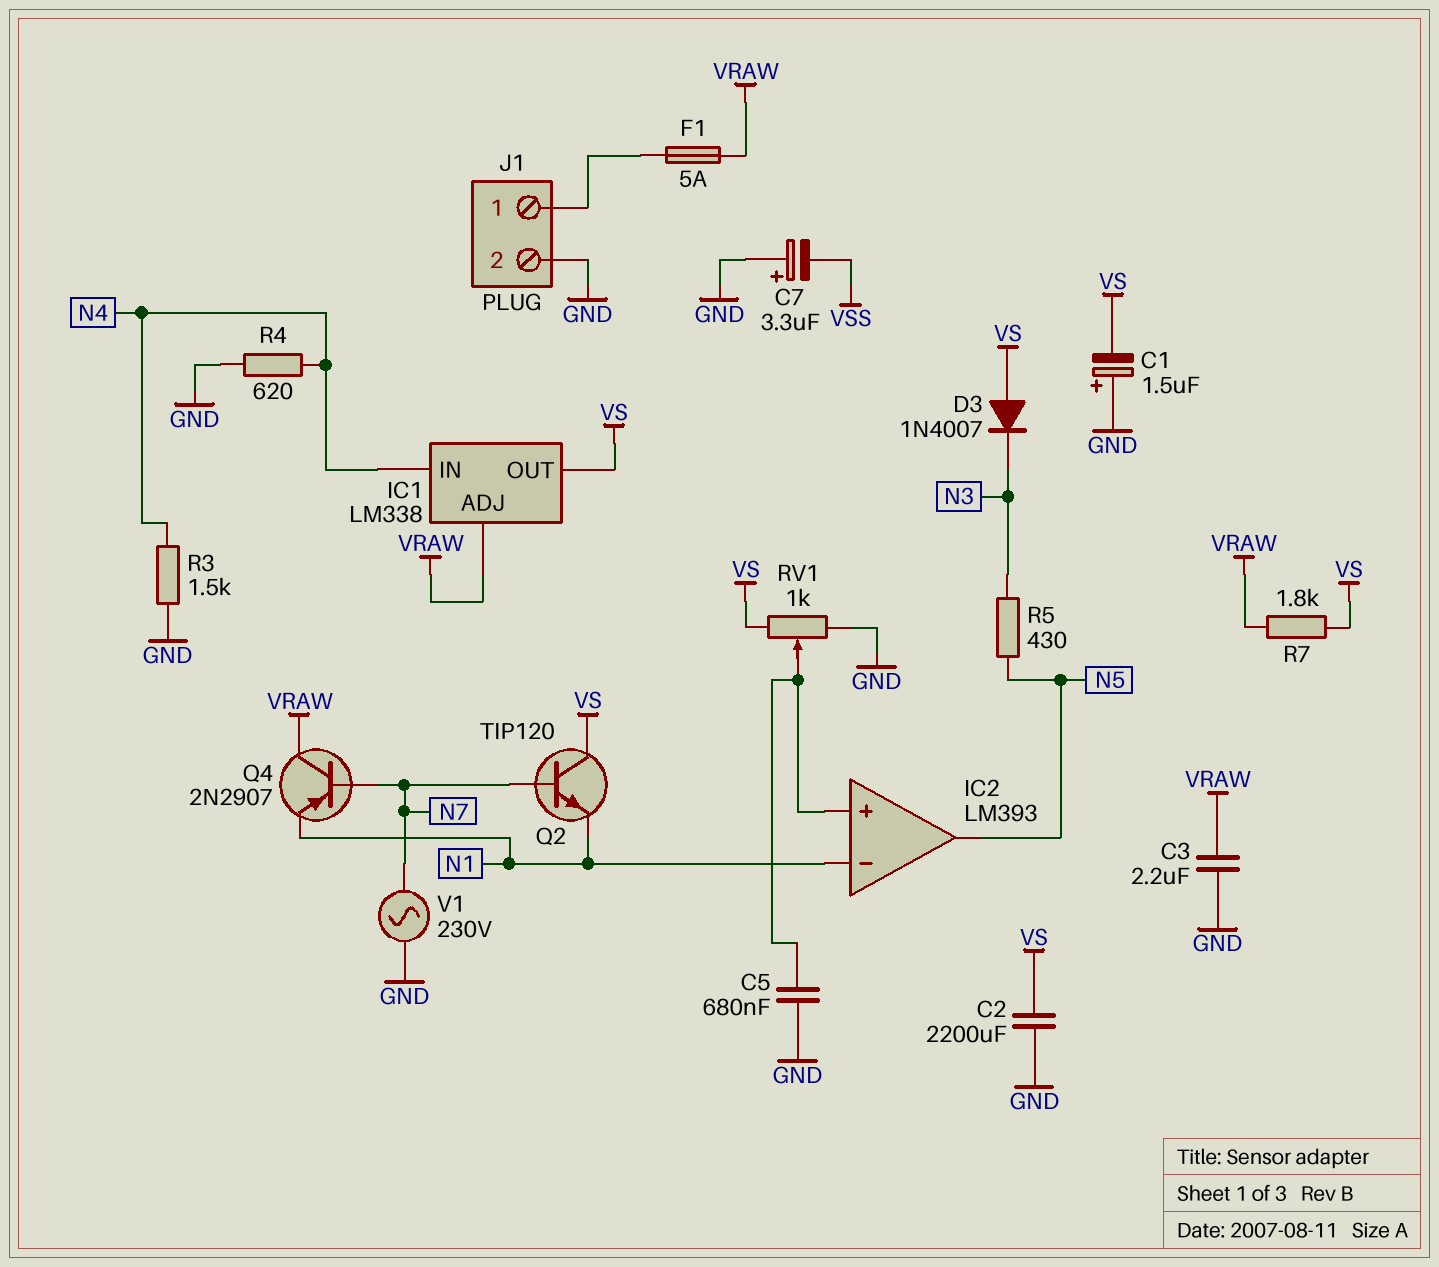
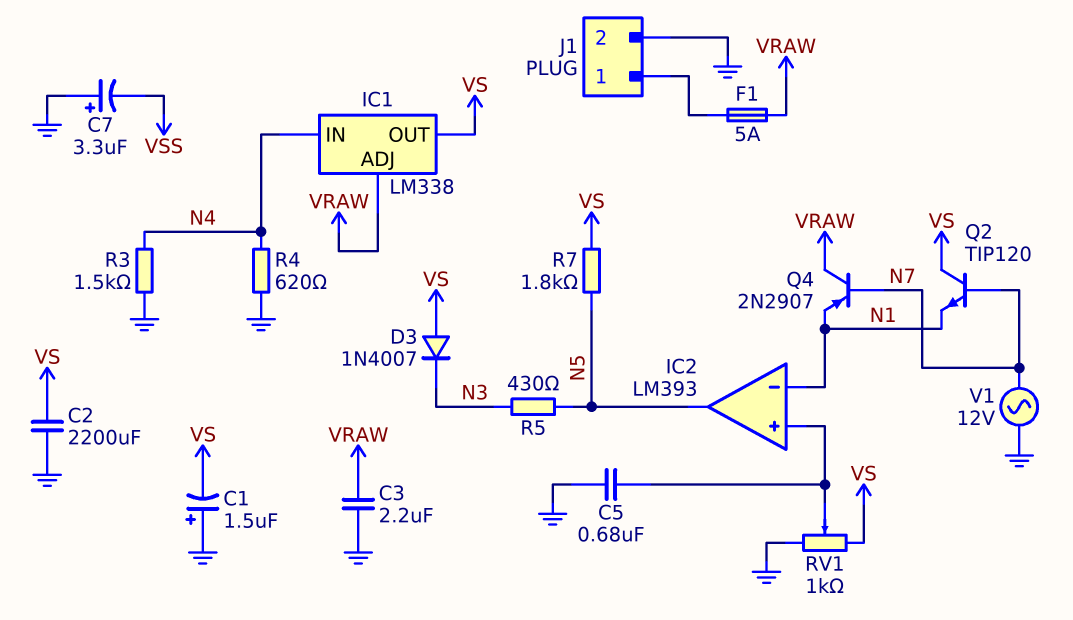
R7: 1.8k (VRAW, VS) -> 1.8k (N5, VS)
V1: AC 230V (GND, N7) -> AC 12V (GND, N7)

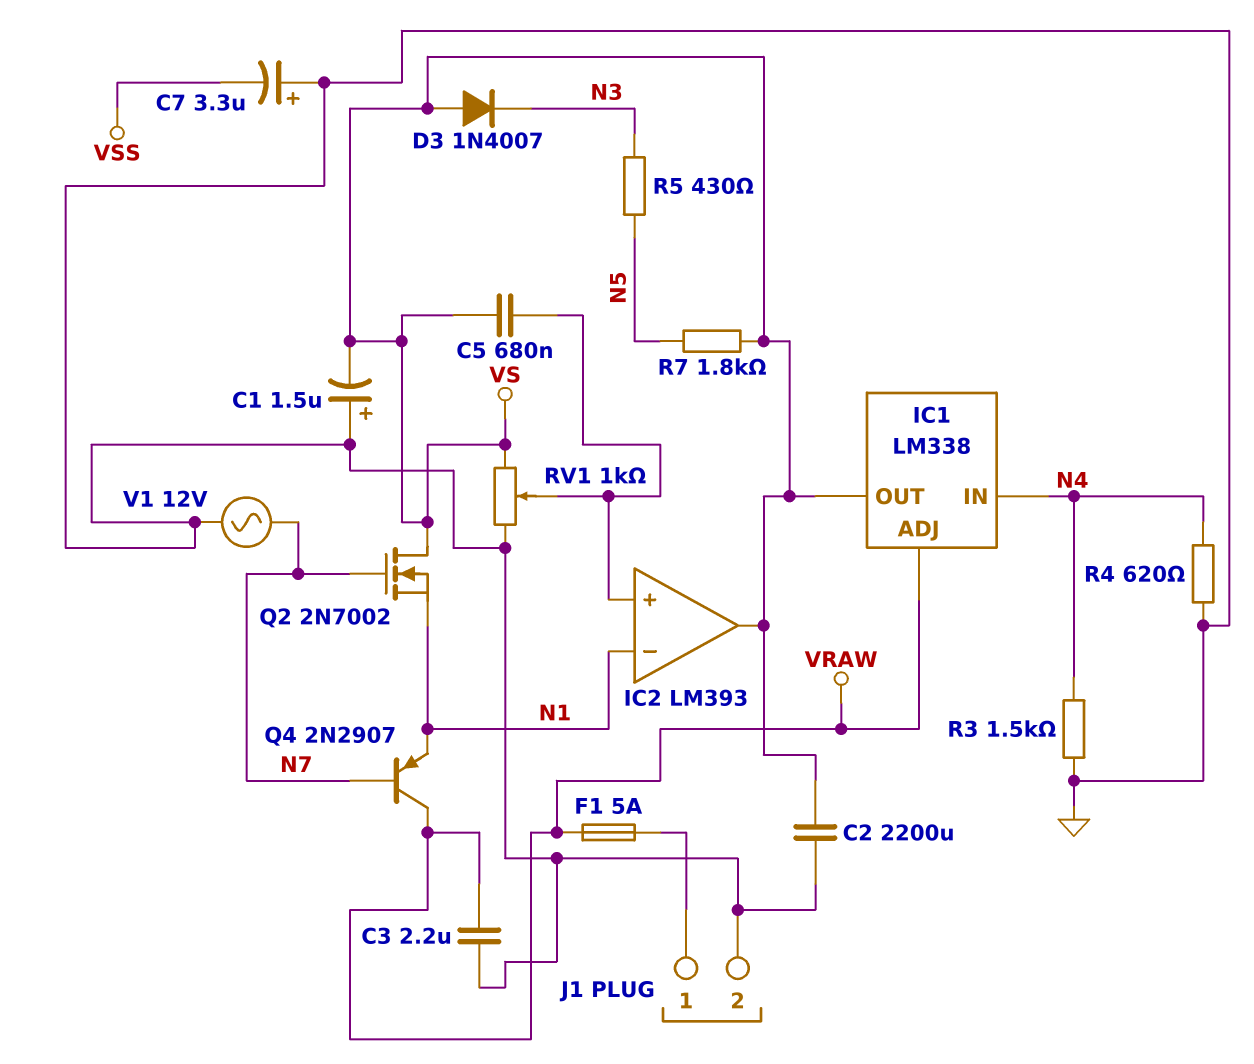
C5: 680nF (GND, IC2/in+) -> 680nF (IC2/in+, VS)
IC2 pin out: N5 -> VS
Q2: NPN TIP120 (B N7, C VS, E N1) -> NMOS 2N7002 (G N7, D VS, S N1)

